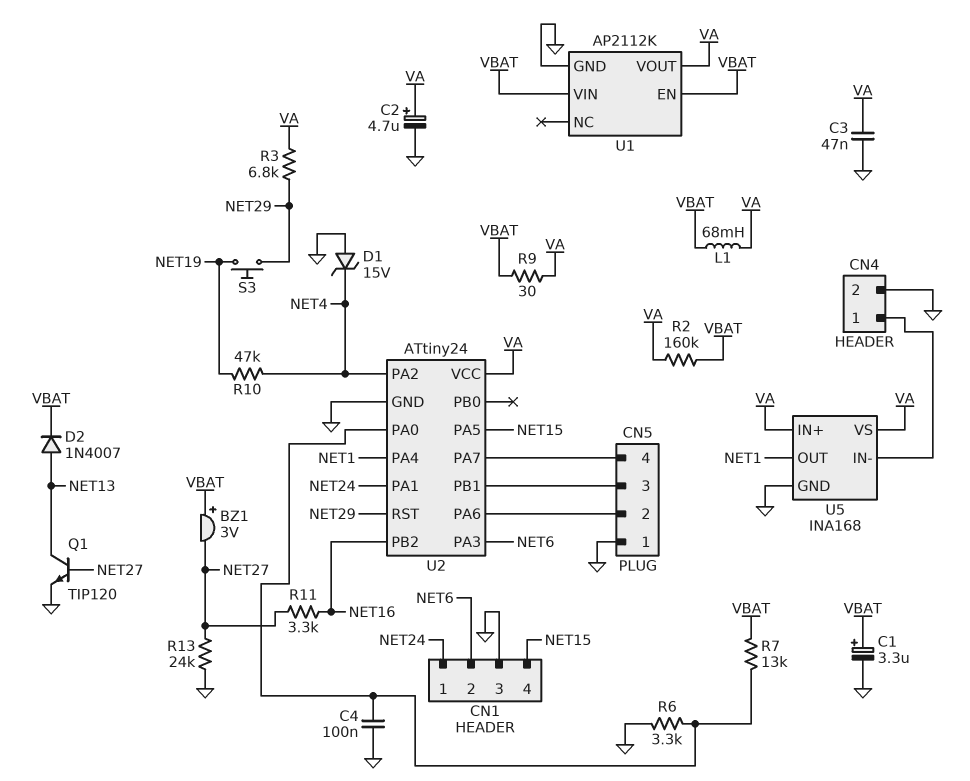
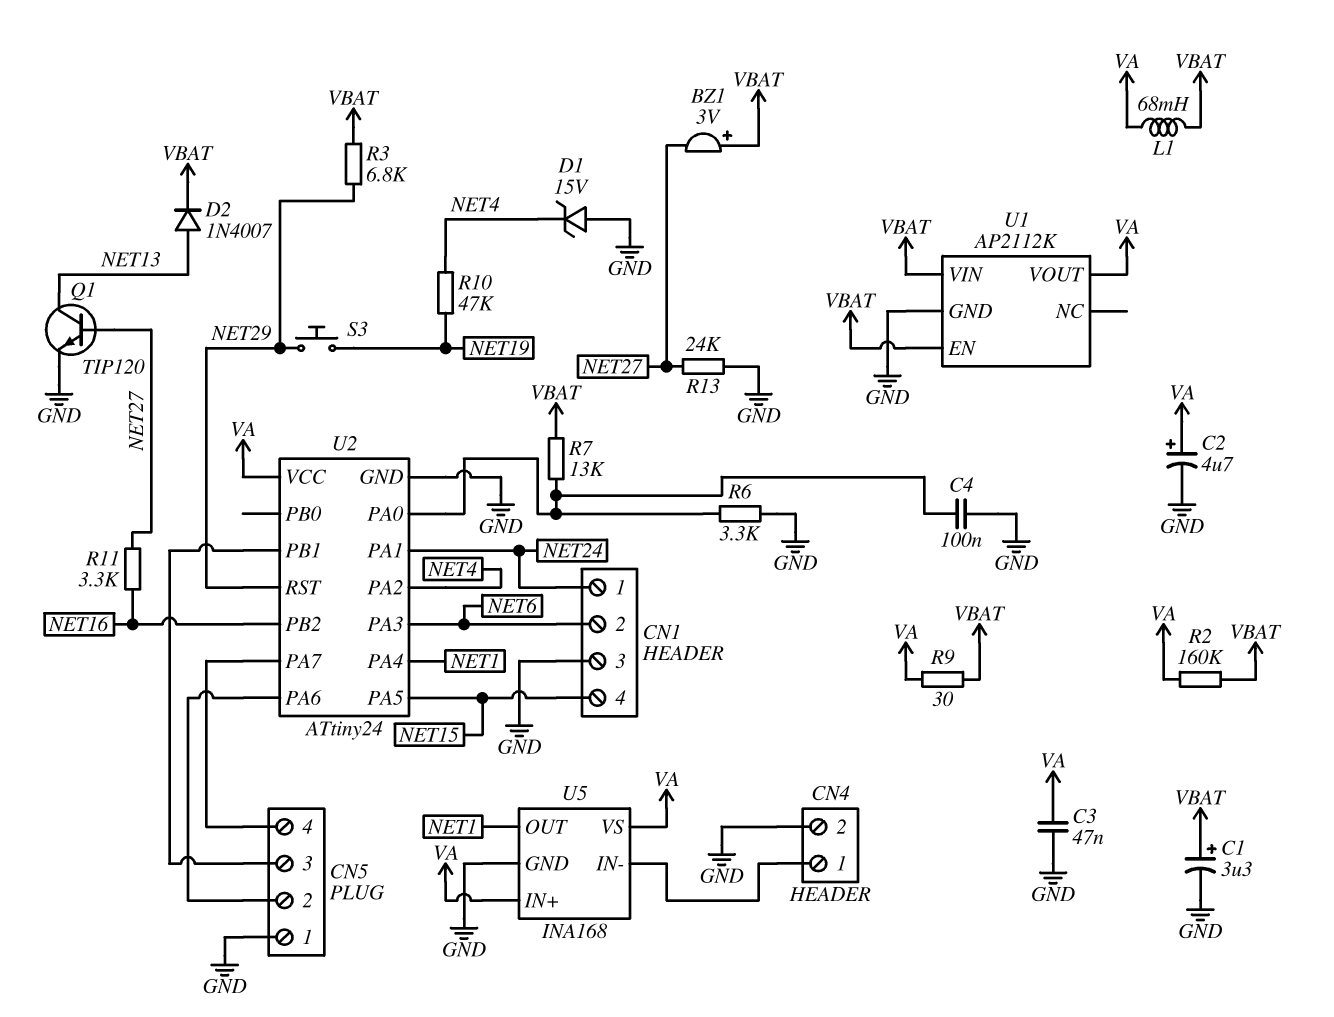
R3: 6.8k (NET29, VA) -> 6.8k (NET29, VBAT)

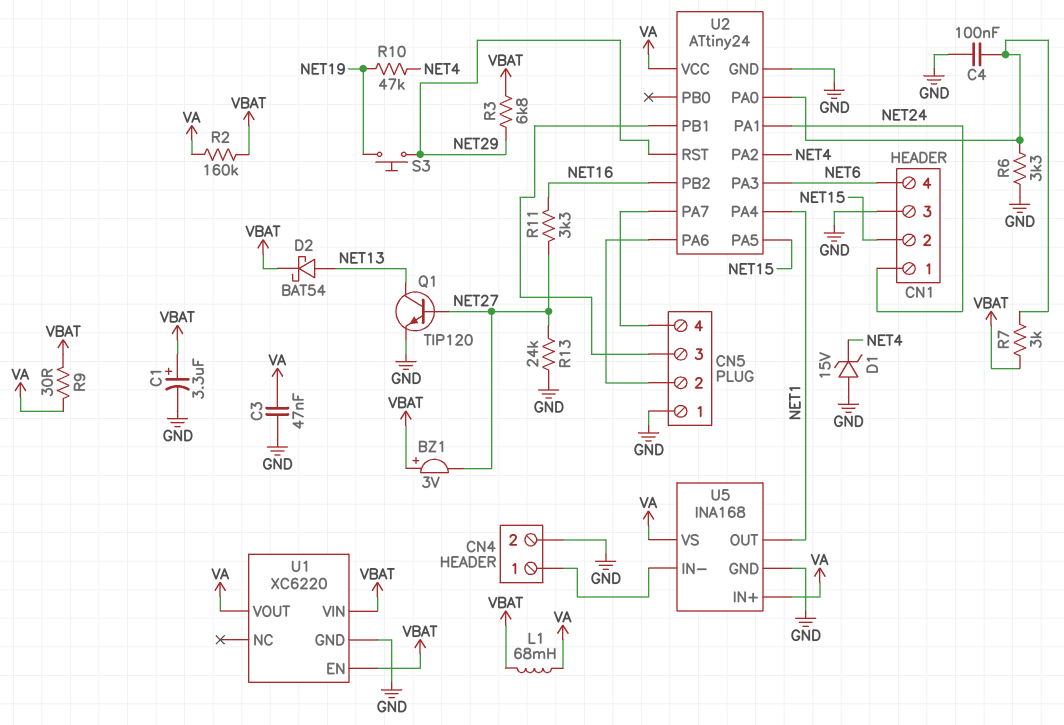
C2: 4.7uF (plus VA, minus GND) -> none
CN1 pin 2: NET6 -> NET15
CN1 pin 4: NET15 -> NET6
D2: diode 1N4007 (A NET13, K VBAT) -> schottky BAT54 (A NET13, K VBAT)
R7: 13k (U2/PA0, VBAT) -> 3k (U2/PA0, VBAT)
U1: AP2112K -> XC6220

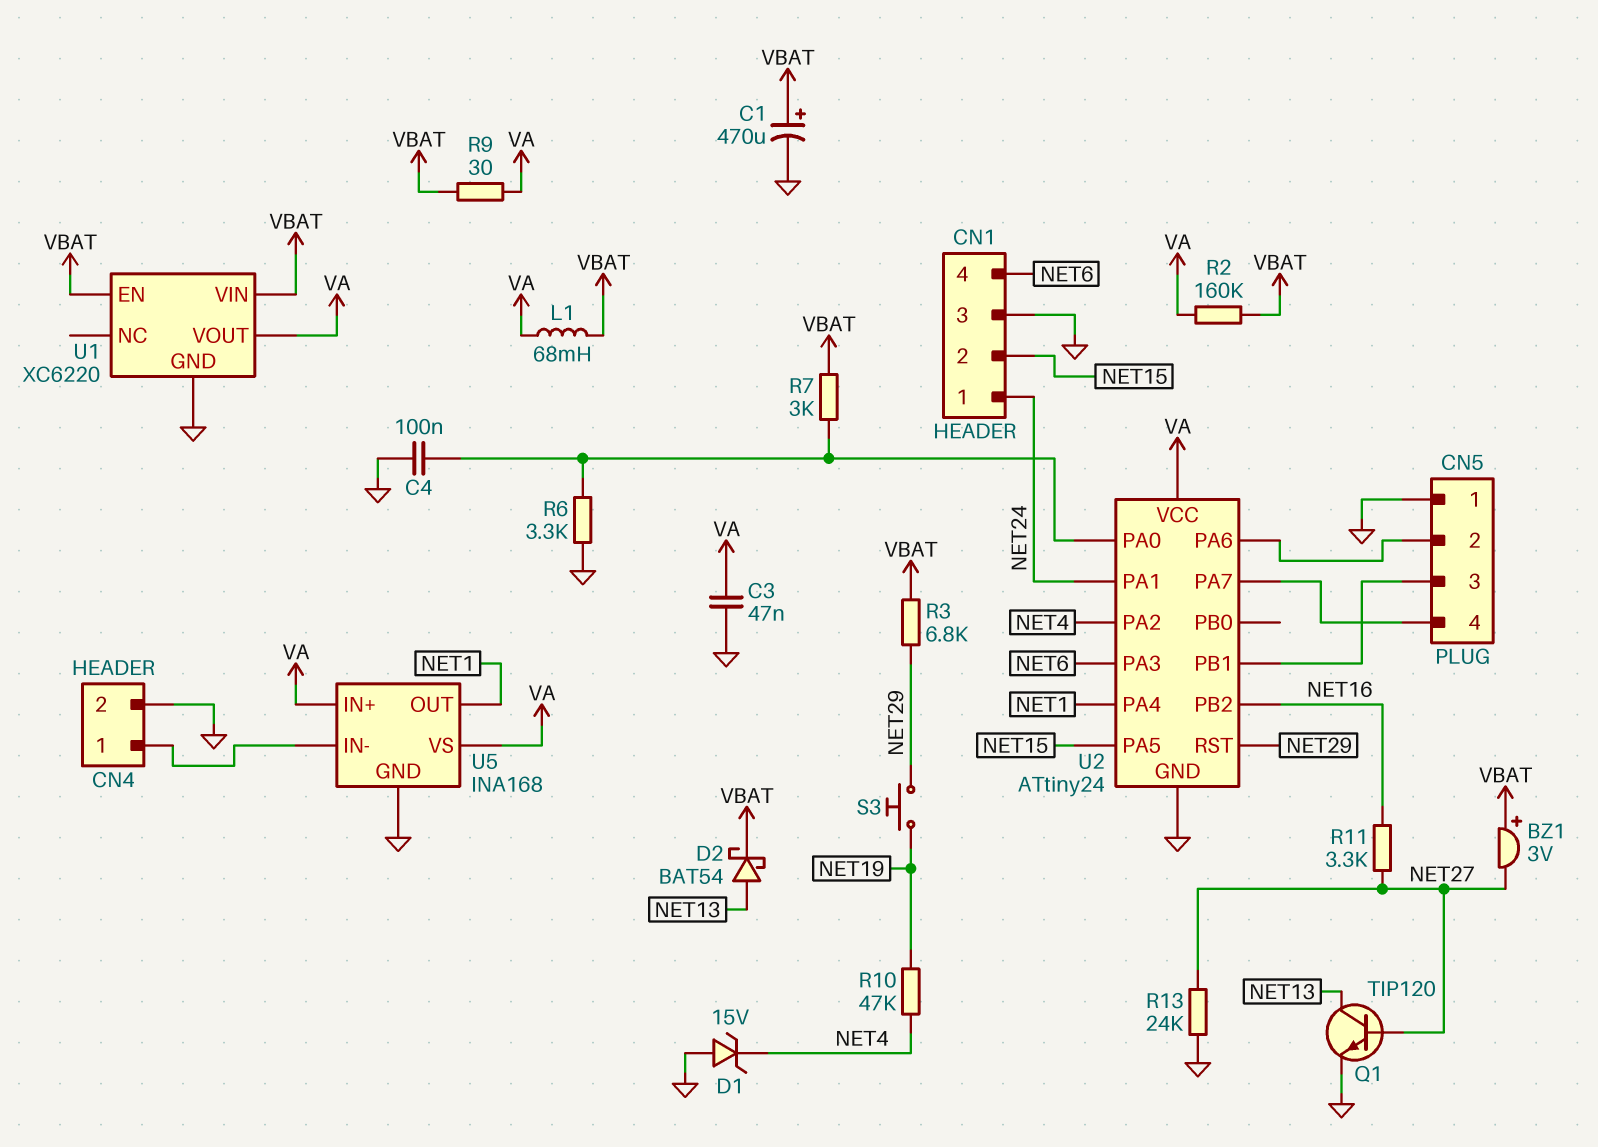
C1: 3.3uF (plus VBAT, minus GND) -> 470uF (plus VBAT, minus GND)

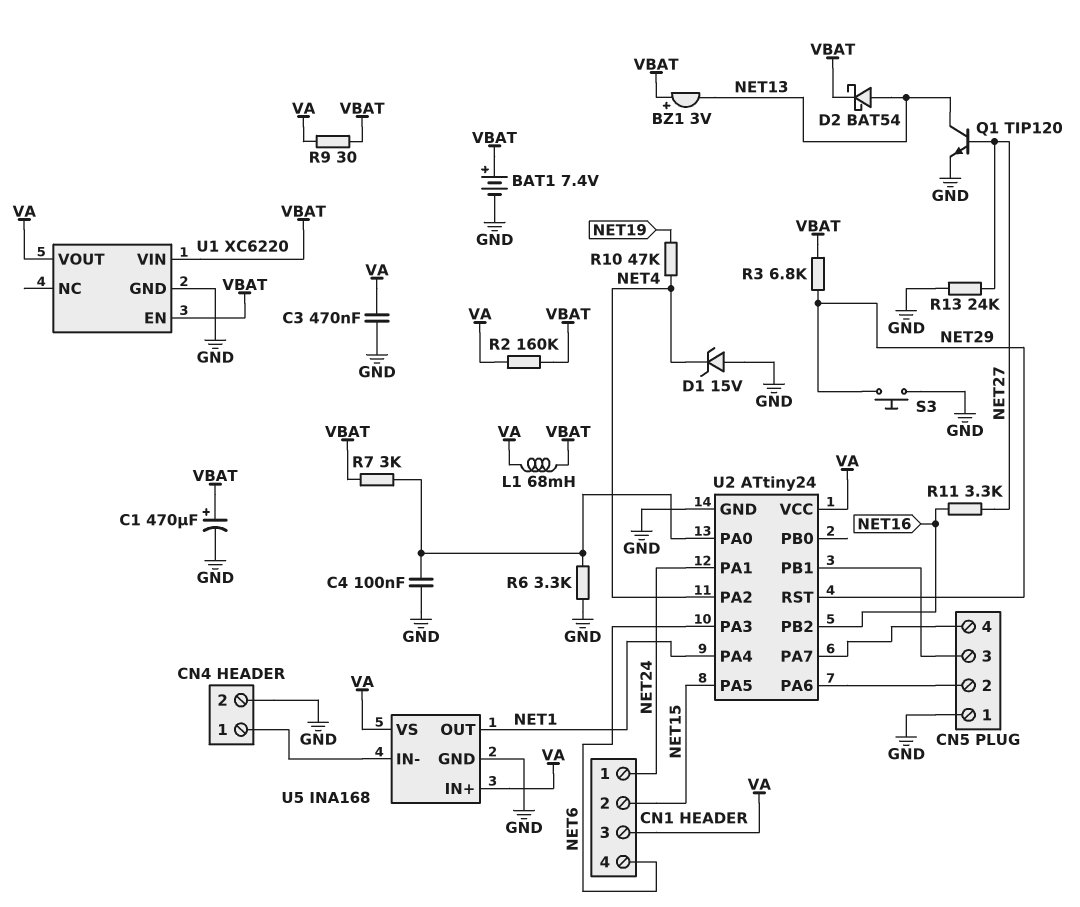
BAT1: none -> 7.4V (plus VBAT, minus GND)
BZ1: buzzer 3V (plus VBAT, minus NET27) -> buzzer 3V (plus VBAT, minus NET13)
C3: 47nF (GND, VA) -> 470nF (GND, VA)
CN1 pin 3: GND -> VA
S3: button (NET19, NET29) -> button (GND, NET29)

